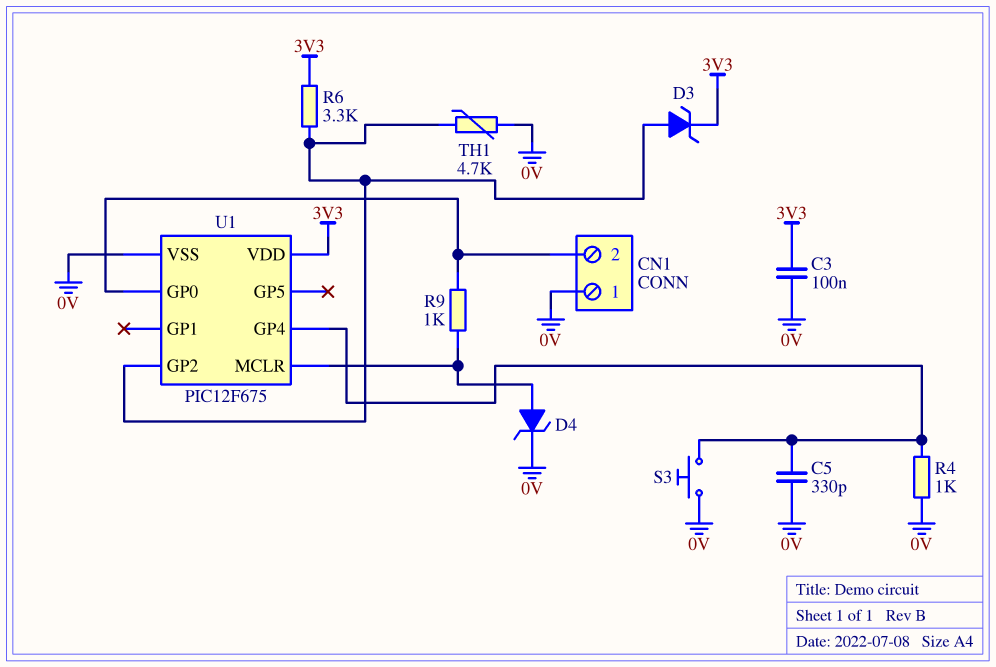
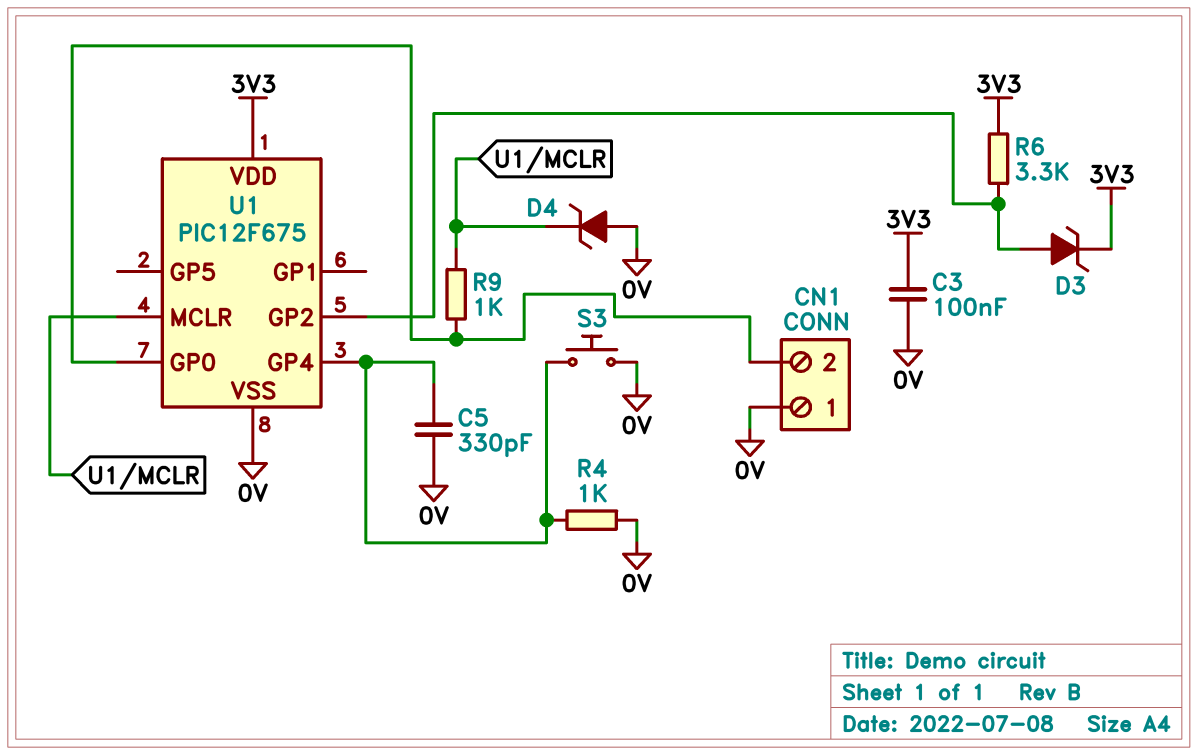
D4: zener (A U1/MCLR, K 0V) -> zener (A 0V, K U1/MCLR)
TH1: 4.7k (0V, U1/GP2) -> none

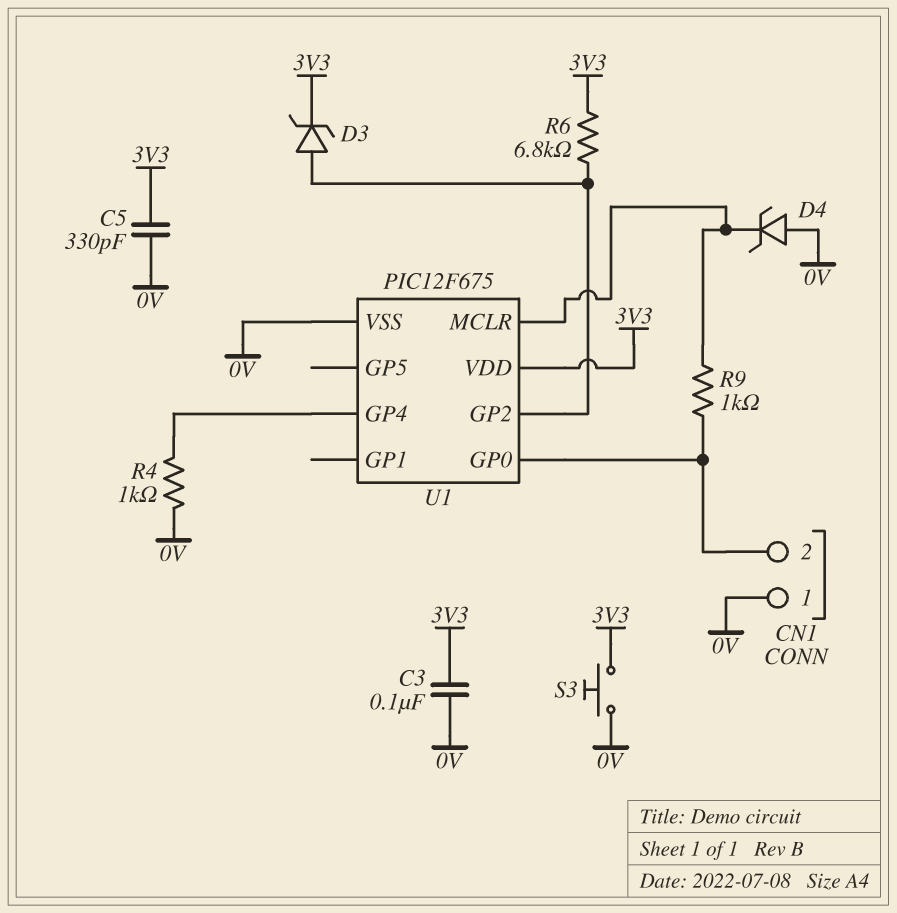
C5: 330pF (0V, U1/GP4) -> 330pF (0V, 3V3)
R6: 3.3k (3V3, U1/GP2) -> 6.8k (3V3, U1/GP2)
S3: button (0V, U1/GP4) -> button (0V, 3V3)

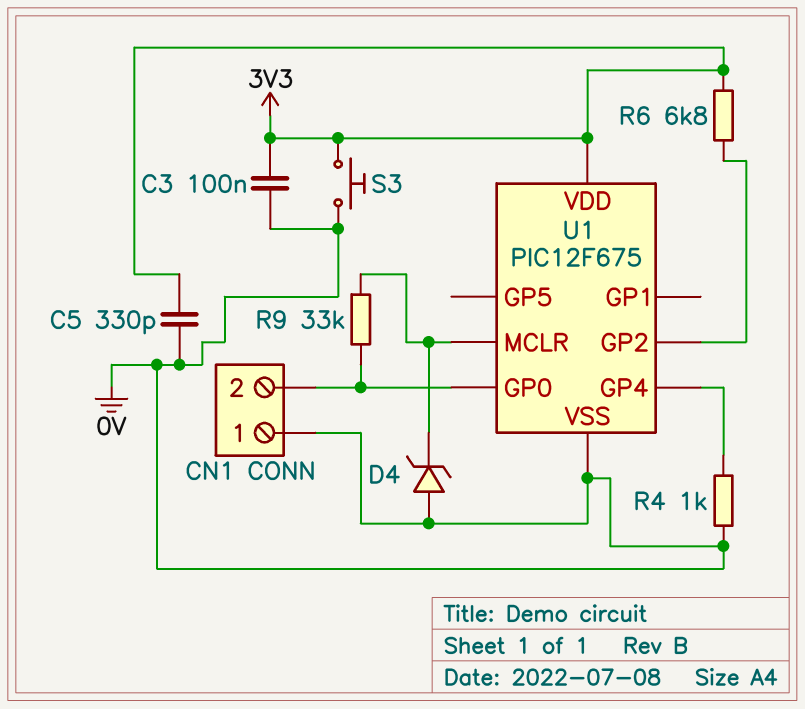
D3: zener (A U1/GP2, K 3V3) -> none
R9: 1k (CN1/2, U1/MCLR) -> 33k (CN1/2, U1/MCLR)

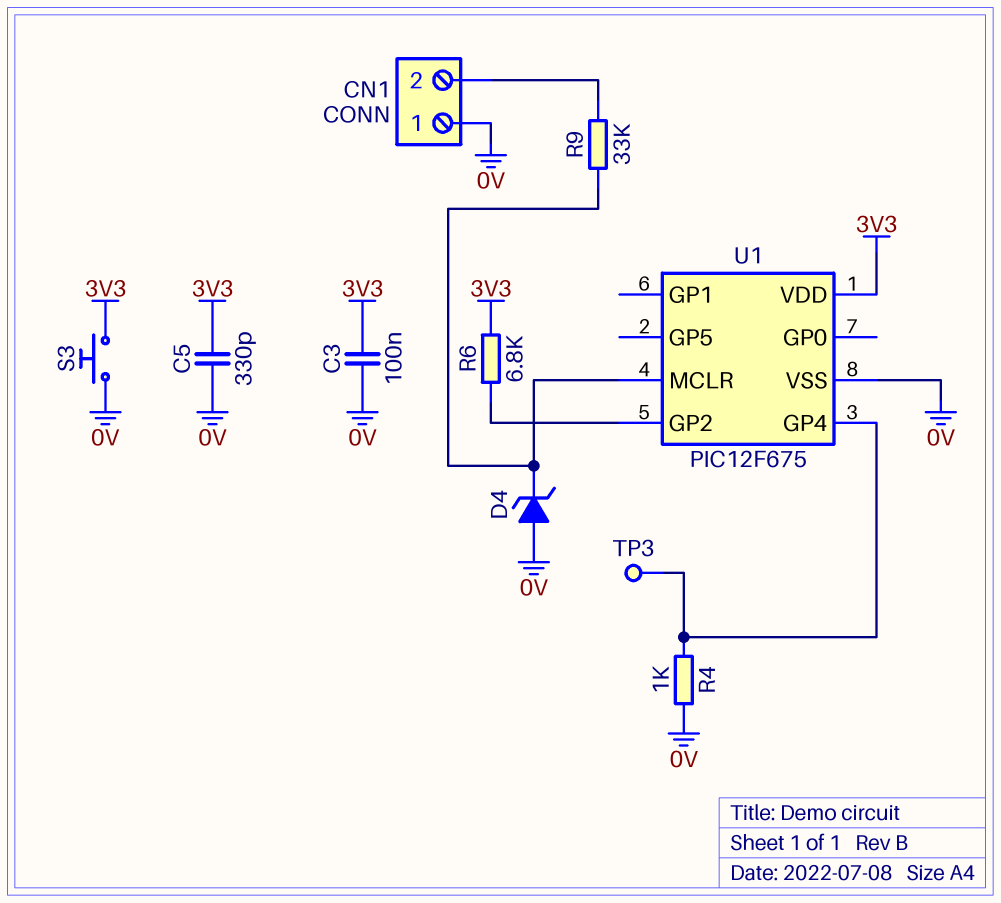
TP3: none -> test point (U1/GP4)
U1 pin GP0: CN1/2 -> none

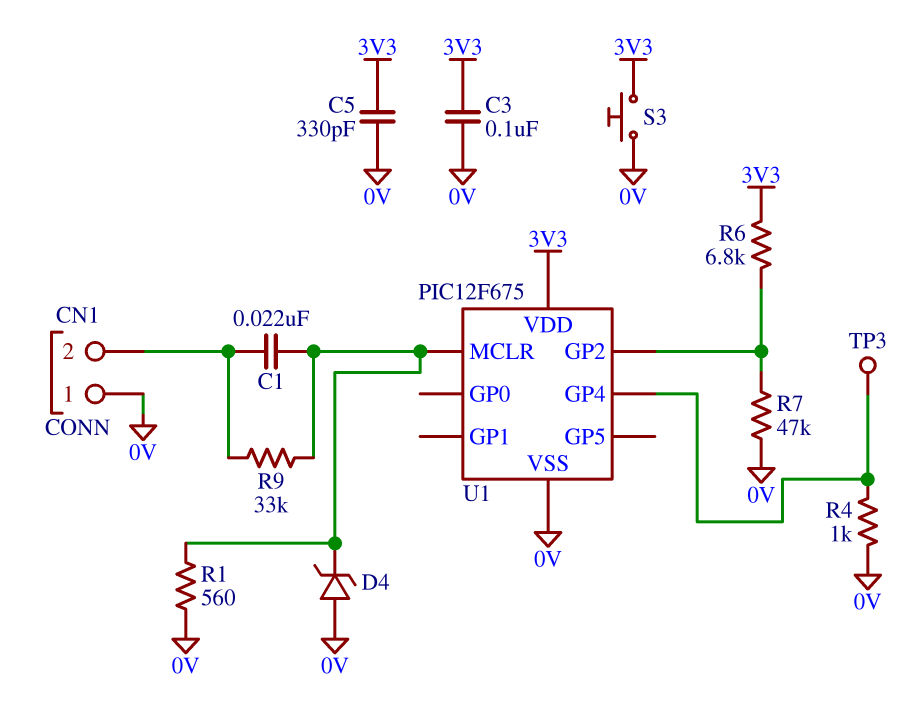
C1: none -> 22nF (CN1/2, U1/MCLR)
R1: none -> 560 (0V, U1/MCLR)
R7: none -> 47k (0V, U1/GP2)

